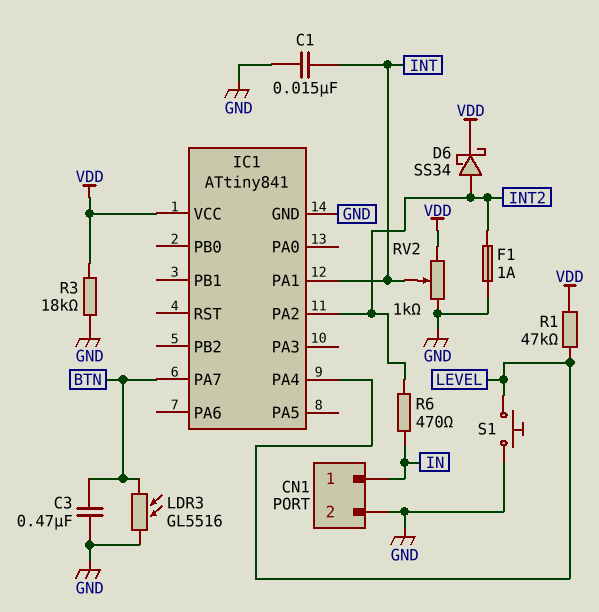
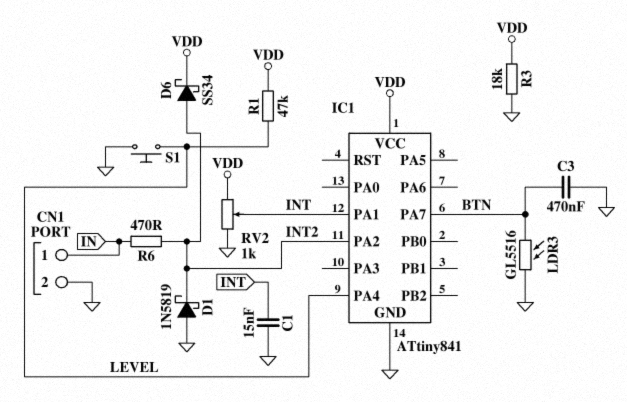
D1: none -> schottky 1N5819 (A GND, K INT2)
F1: 1A (GND, INT2) -> none

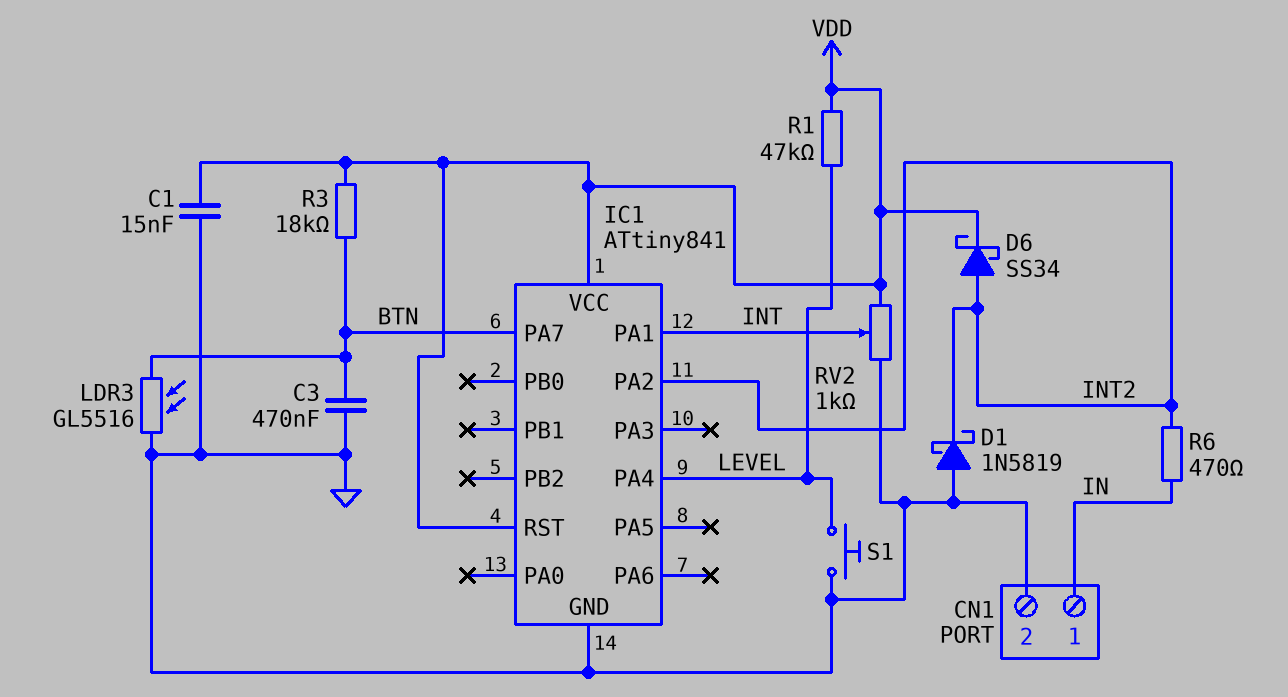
C1: 15nF (GND, INT) -> 15nF (GND, VDD)
IC1 pin RST: none -> VDD
R3: 18k (GND, VDD) -> 18k (BTN, VDD)

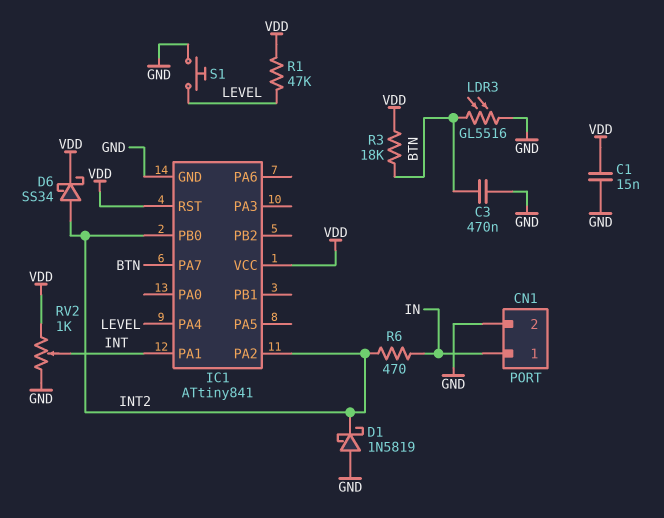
IC1 pin PB0: none -> INT2

